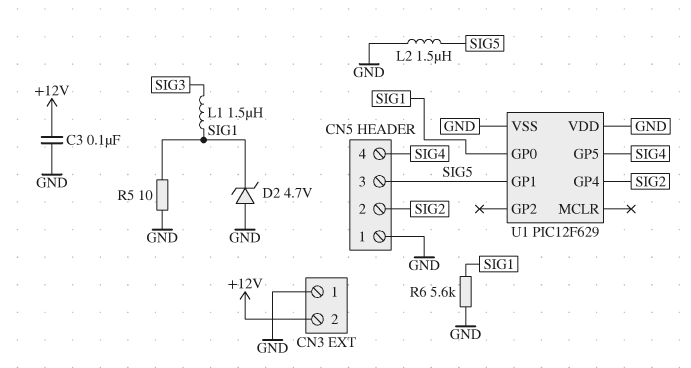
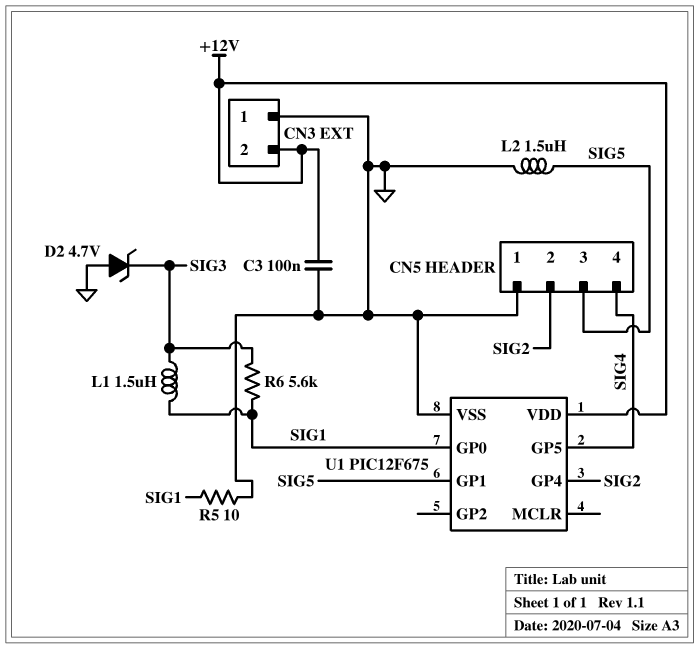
D2: zener 4.7V (A GND, K SIG1) -> zener 4.7V (A GND, K SIG3)
R6: 5.6k (GND, SIG1) -> 5.6k (SIG1, SIG3)
U1: PIC12F629 -> PIC12F675
U1 pin VDD: GND -> +12V

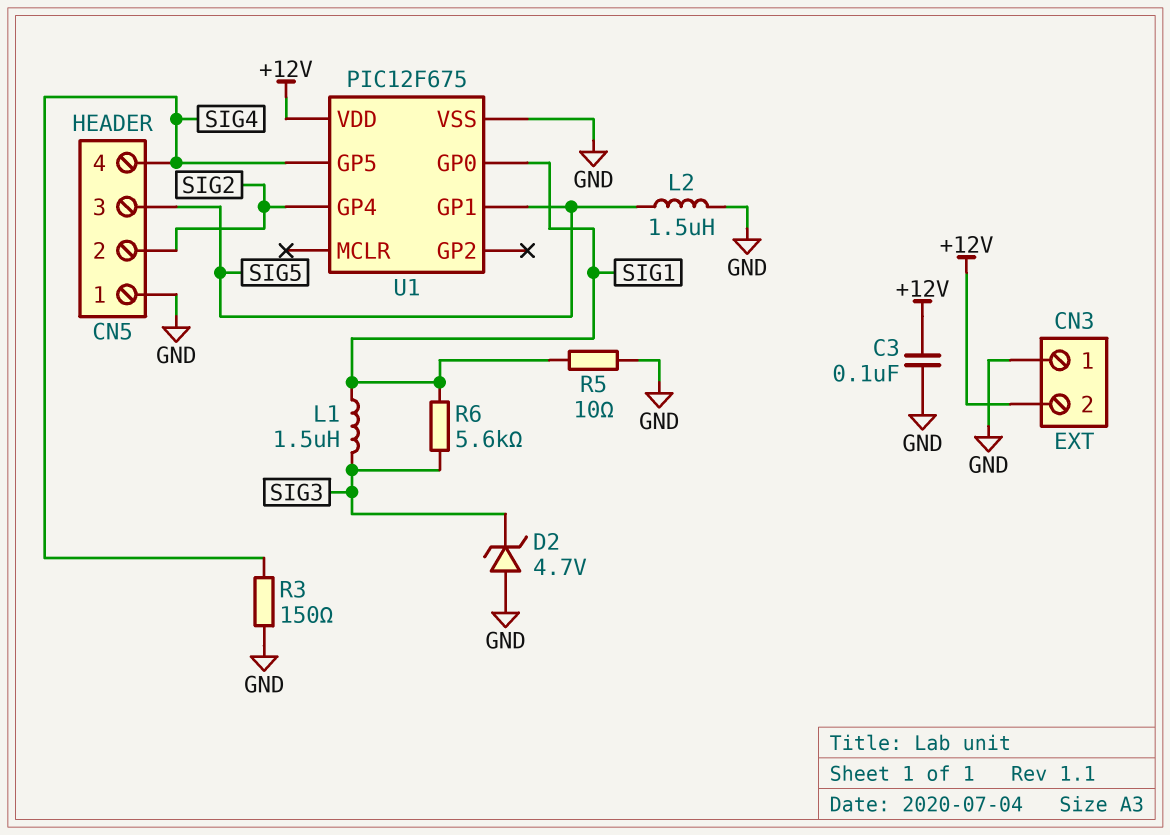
R3: none -> 150 (GND, SIG4)

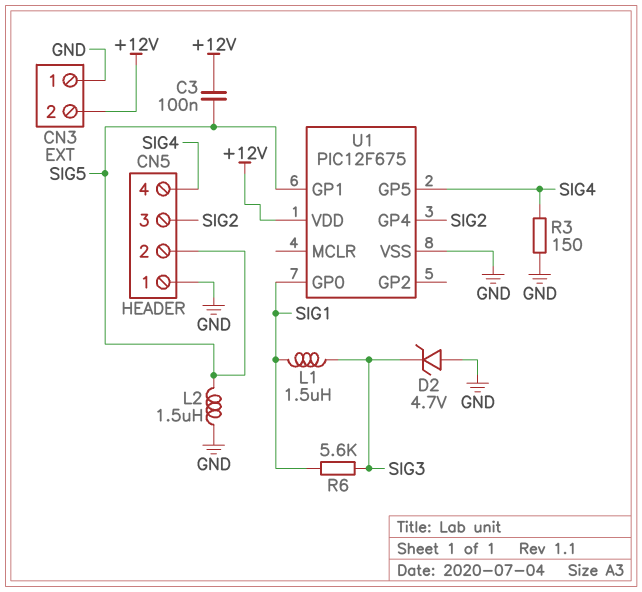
C3: 100nF (+12V, GND) -> 100nF (+12V, SIG5)
CN5 pin 2: SIG2 -> SIG5
CN5 pin 3: SIG5 -> SIG2
R5: 10 (GND, SIG1) -> none

